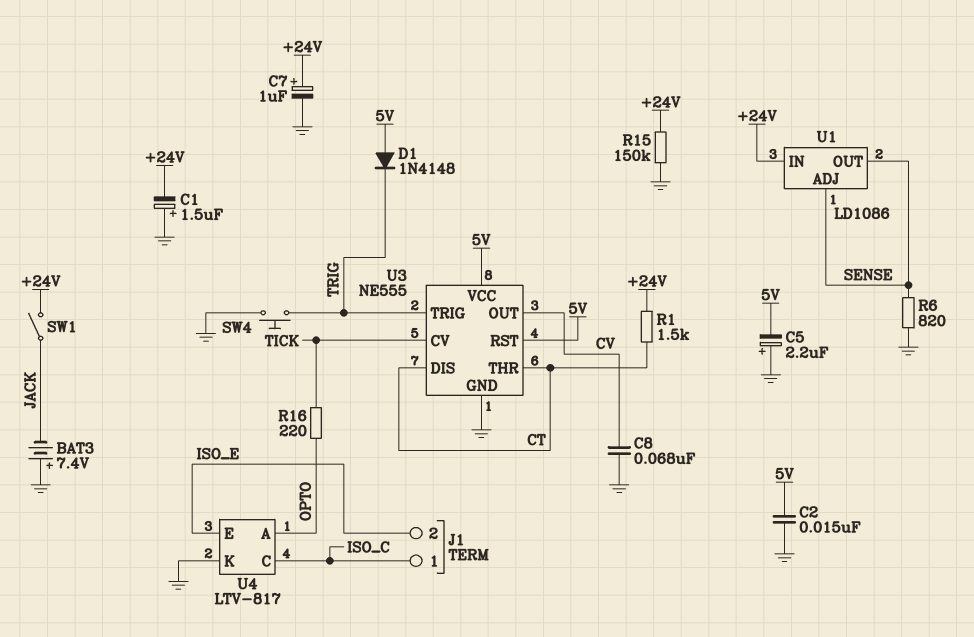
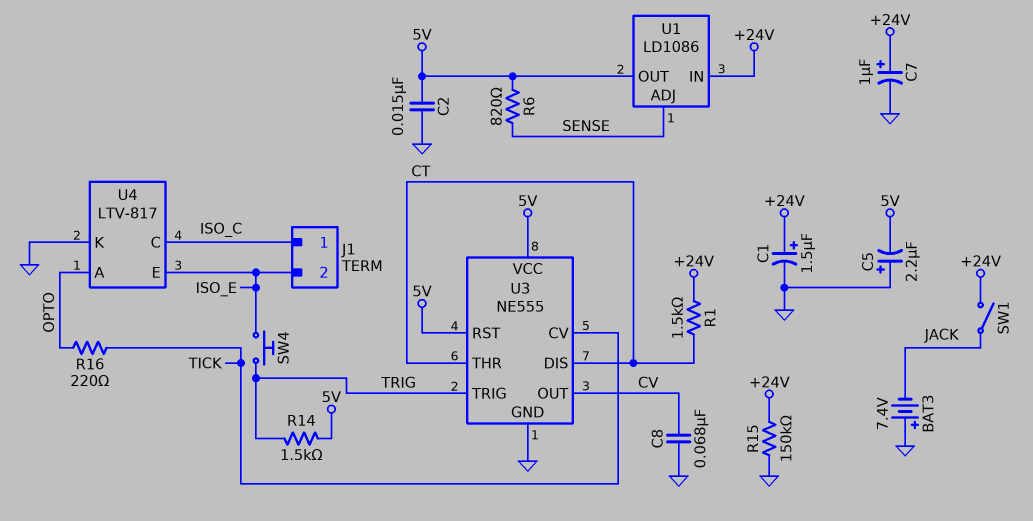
C1: 1.5uF (plus GND, minus +24V) -> 1.5uF (plus +24V, minus GND)
D1: diode 1N4148 (A 5V, K TRIG) -> none
R6: 820 (GND, SENSE) -> 820 (5V, SENSE)
R14: none -> 1.5k (5V, TRIG)
SW4: button (GND, TRIG) -> button (ISO_E, TRIG)
U1 pin OUT: SENSE -> 5V

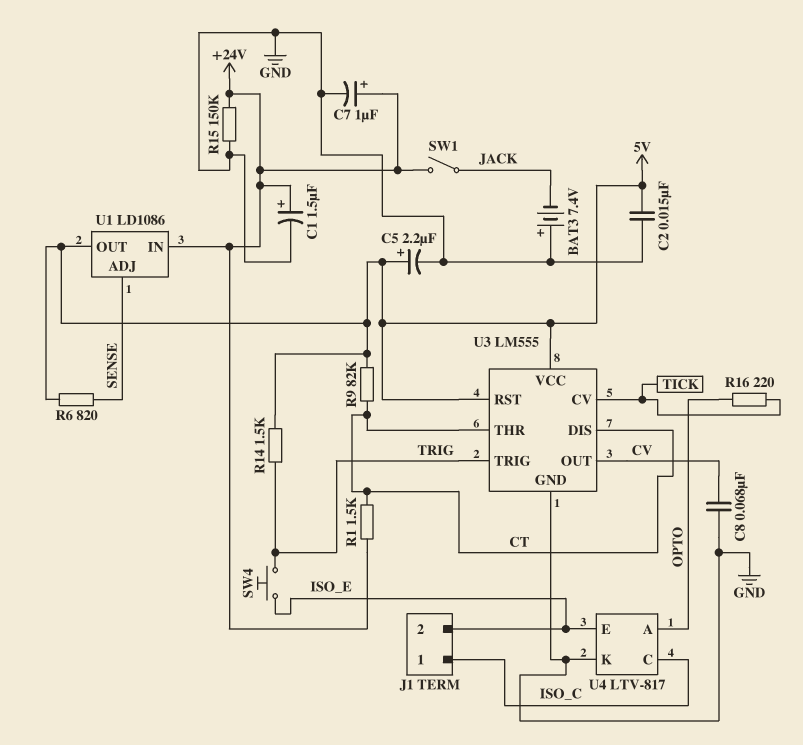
C5: 2.2uF (plus GND, minus 5V) -> 2.2uF (plus 5V, minus GND)
R9: none -> 82k (5V, CT)
U3: NE555 -> LM555

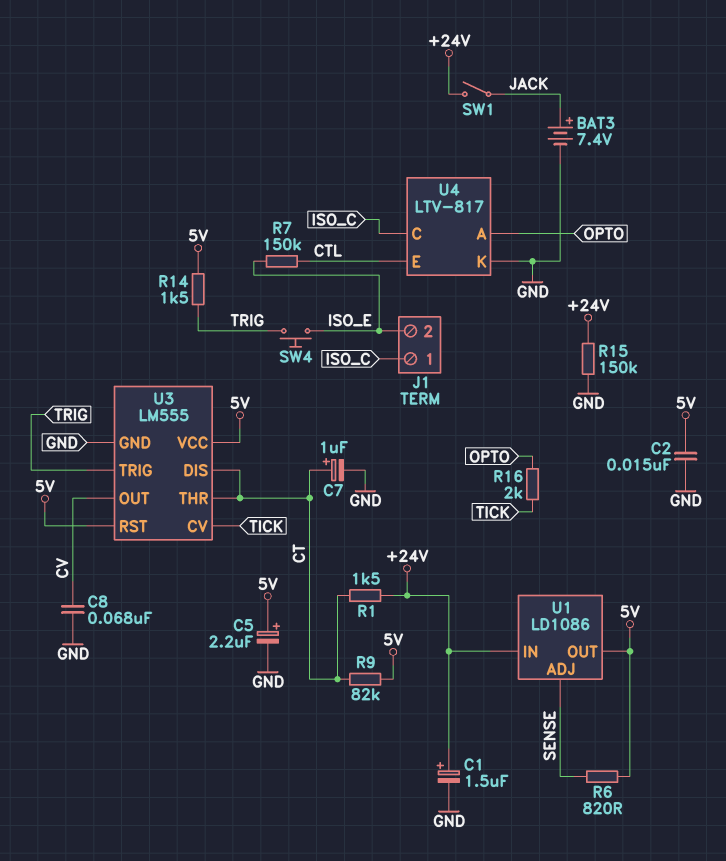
BAT3: 7.4V (plus GND, minus JACK) -> 7.4V (plus JACK, minus GND)
C7: 1uF (plus +24V, minus GND) -> 1uF (plus CT, minus GND)
R7: none -> 150k (CTL, ISO_E)
R16: 220 (OPTO, TICK) -> 2k (OPTO, TICK)
U4 pin E: ISO_E -> CTL

